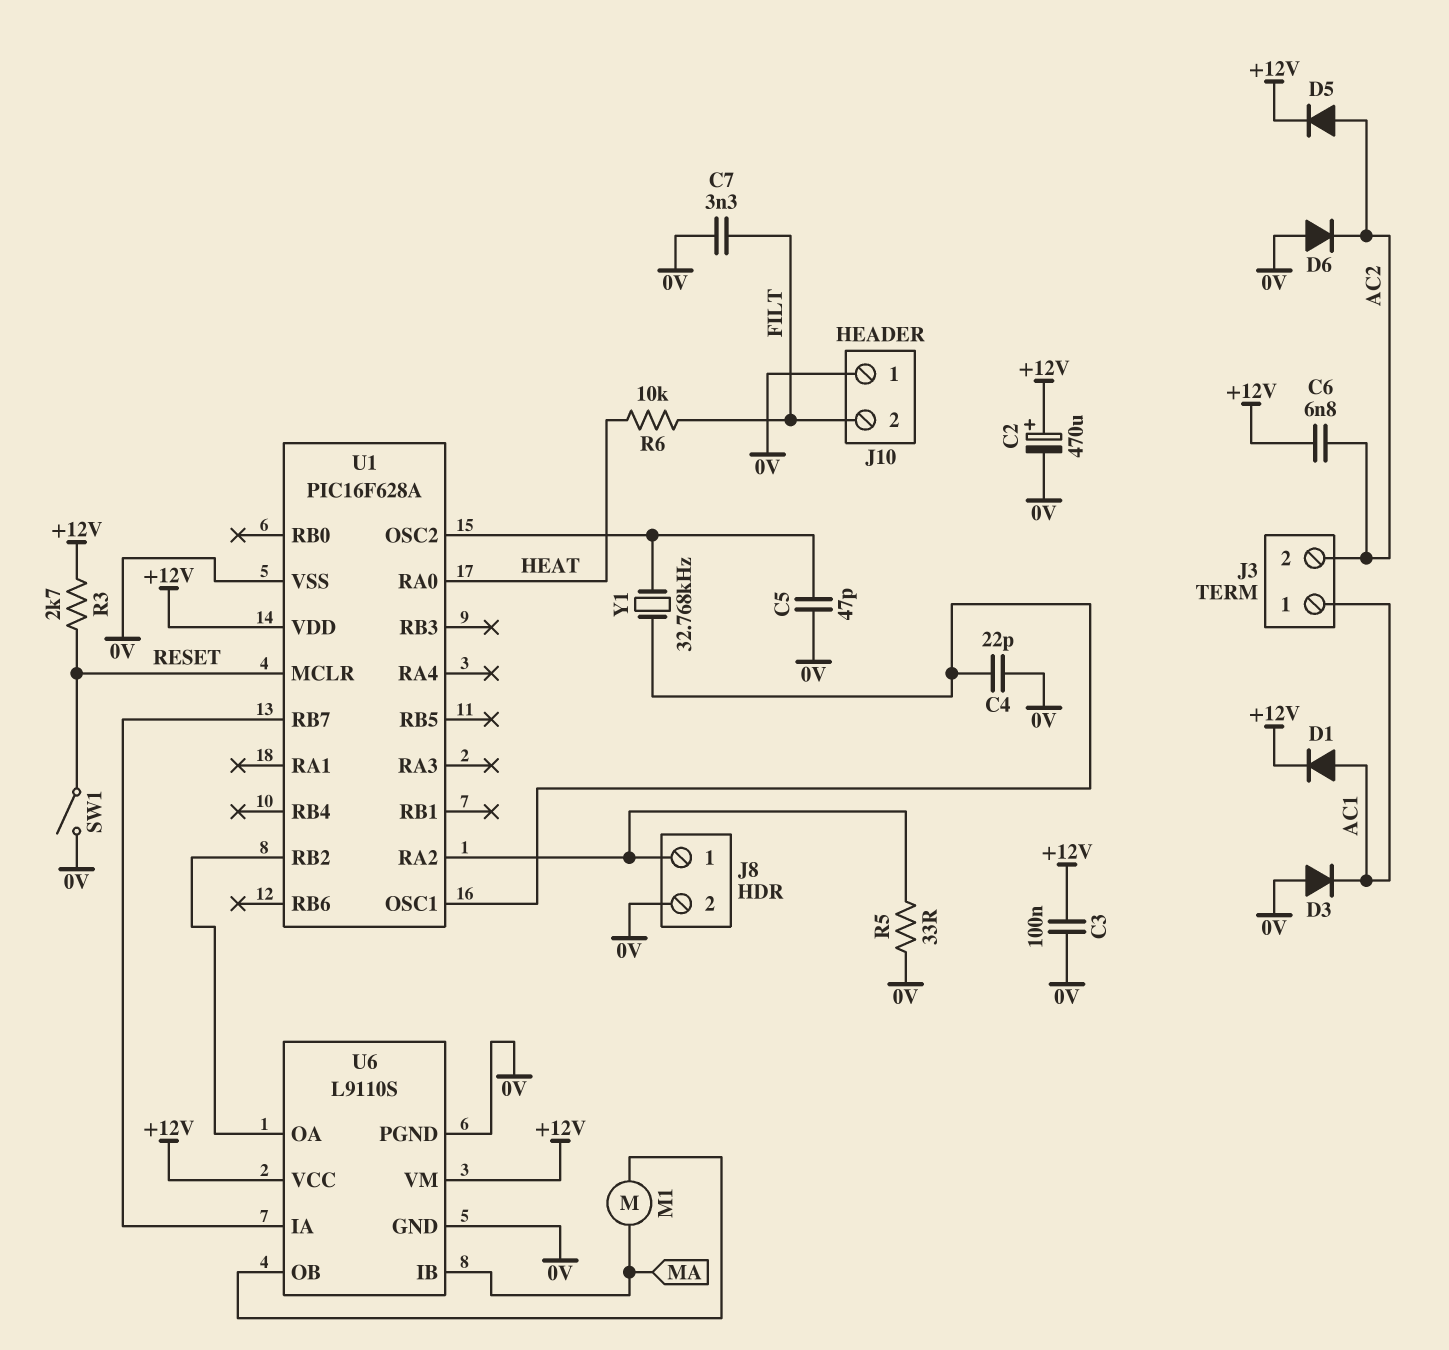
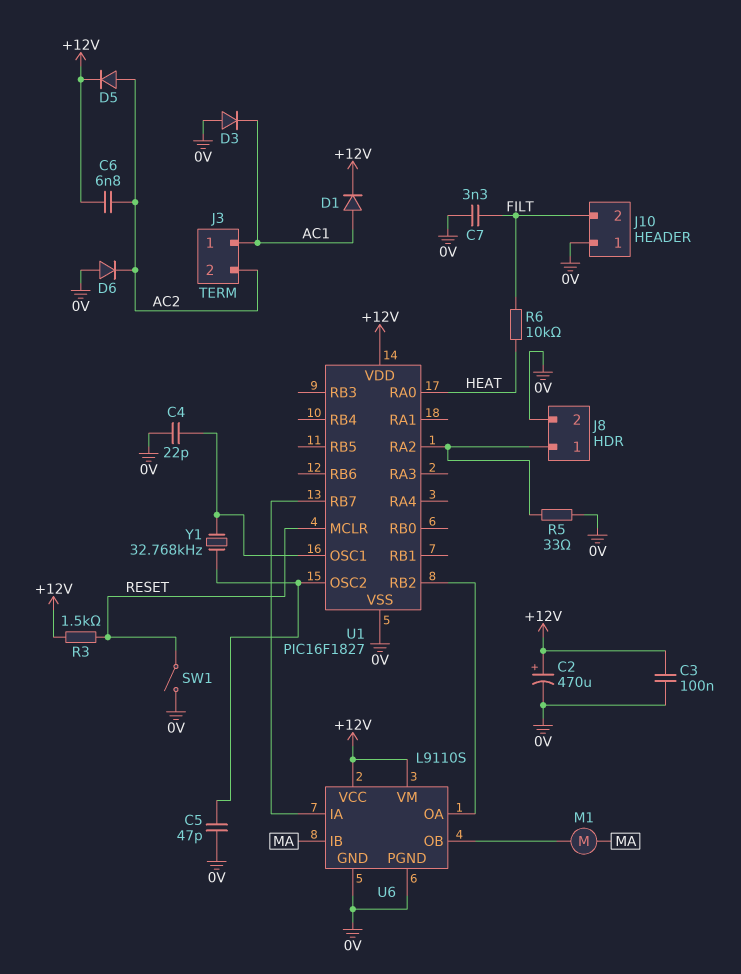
R3: 2.7k (+12V, RESET) -> 1.5k (+12V, RESET)
U1: PIC16F628A -> PIC16F1827

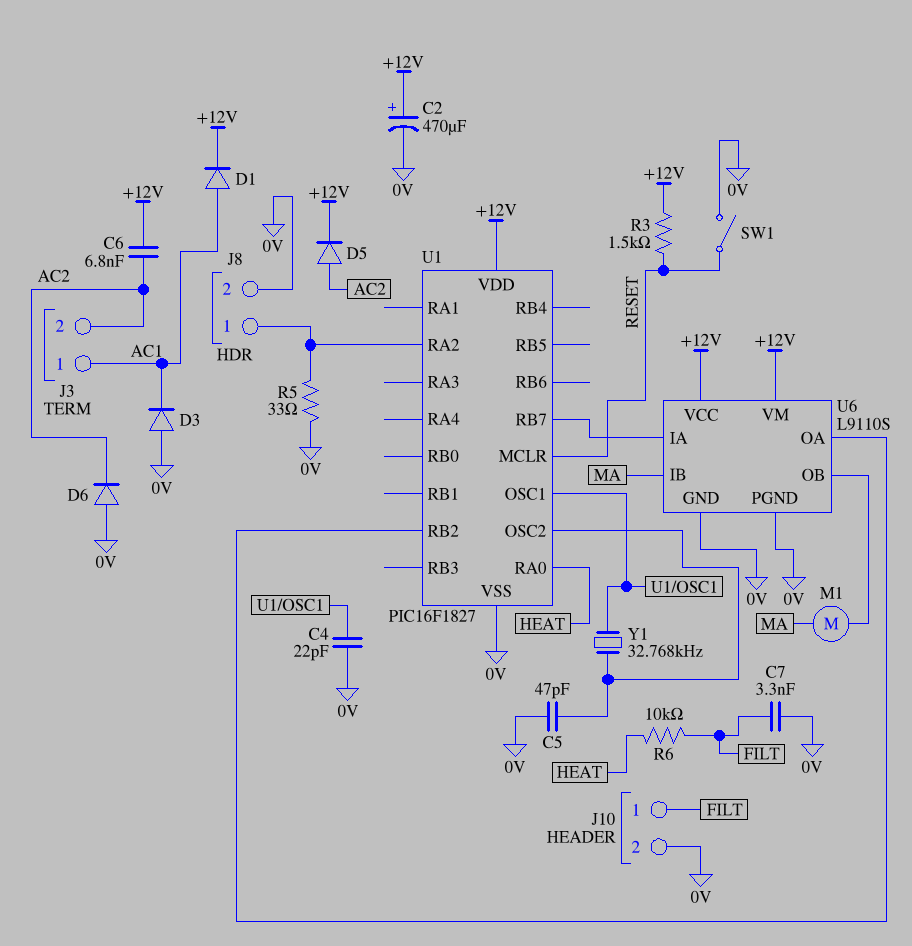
C3: 100nF (+12V, 0V) -> none
J10 pin 1: 0V -> FILT
J10 pin 2: FILT -> 0V

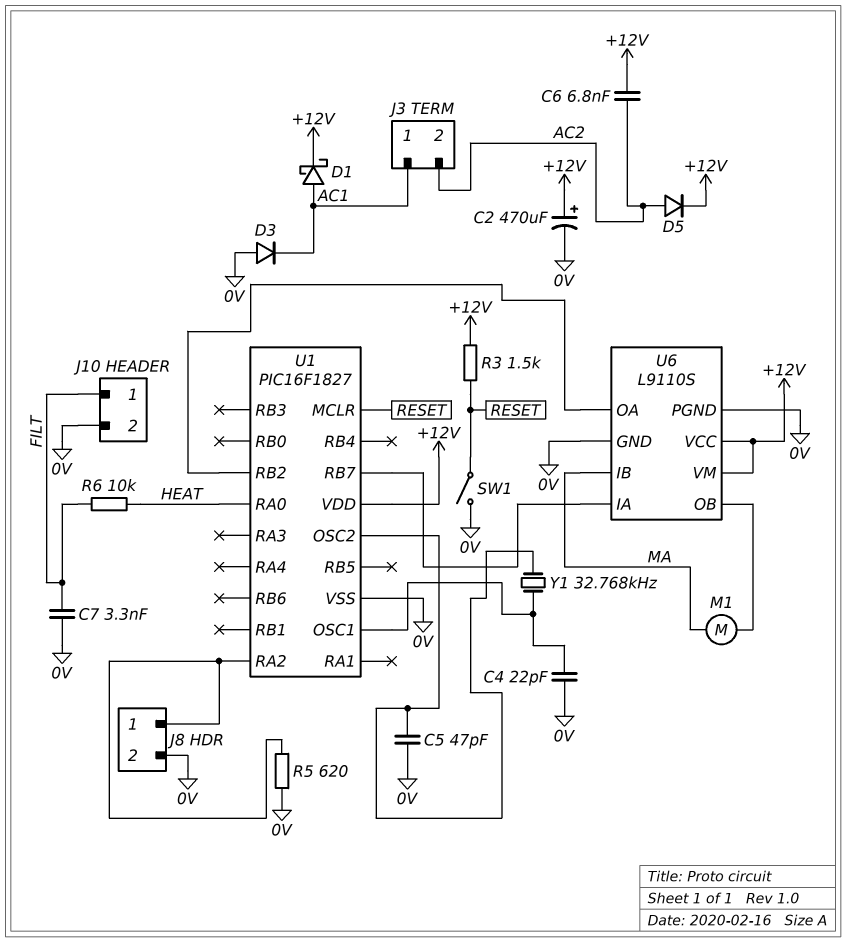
D1: diode (A AC1, K +12V) -> schottky (A AC1, K +12V)
D6: diode (A 0V, K AC2) -> none
R5: 33 (0V, J8/1) -> 620 (0V, J8/1)

